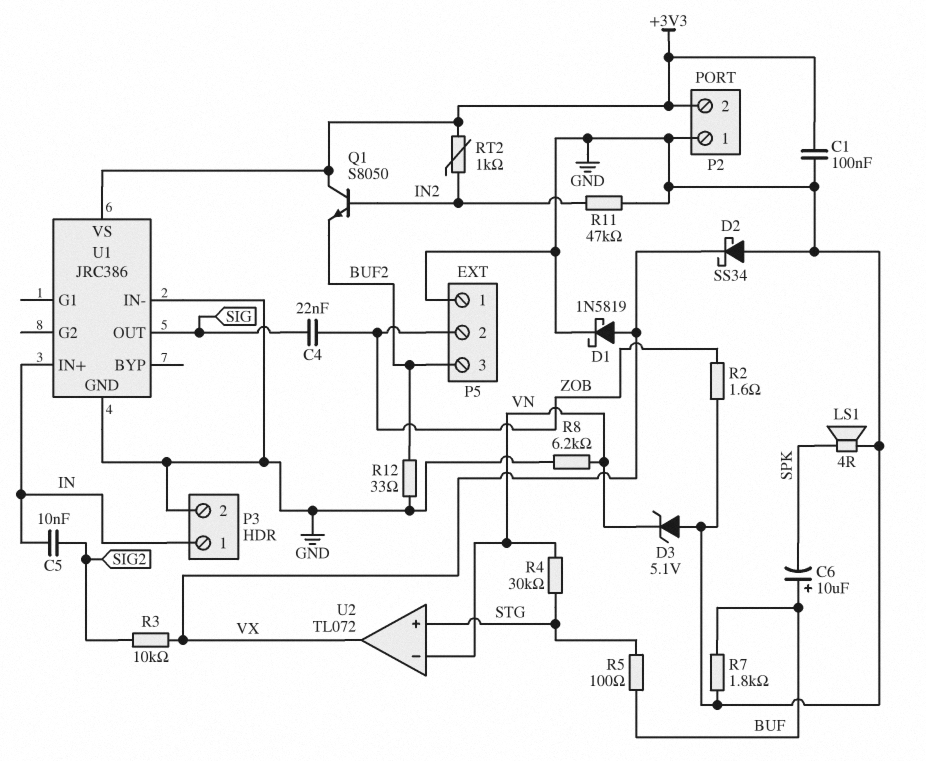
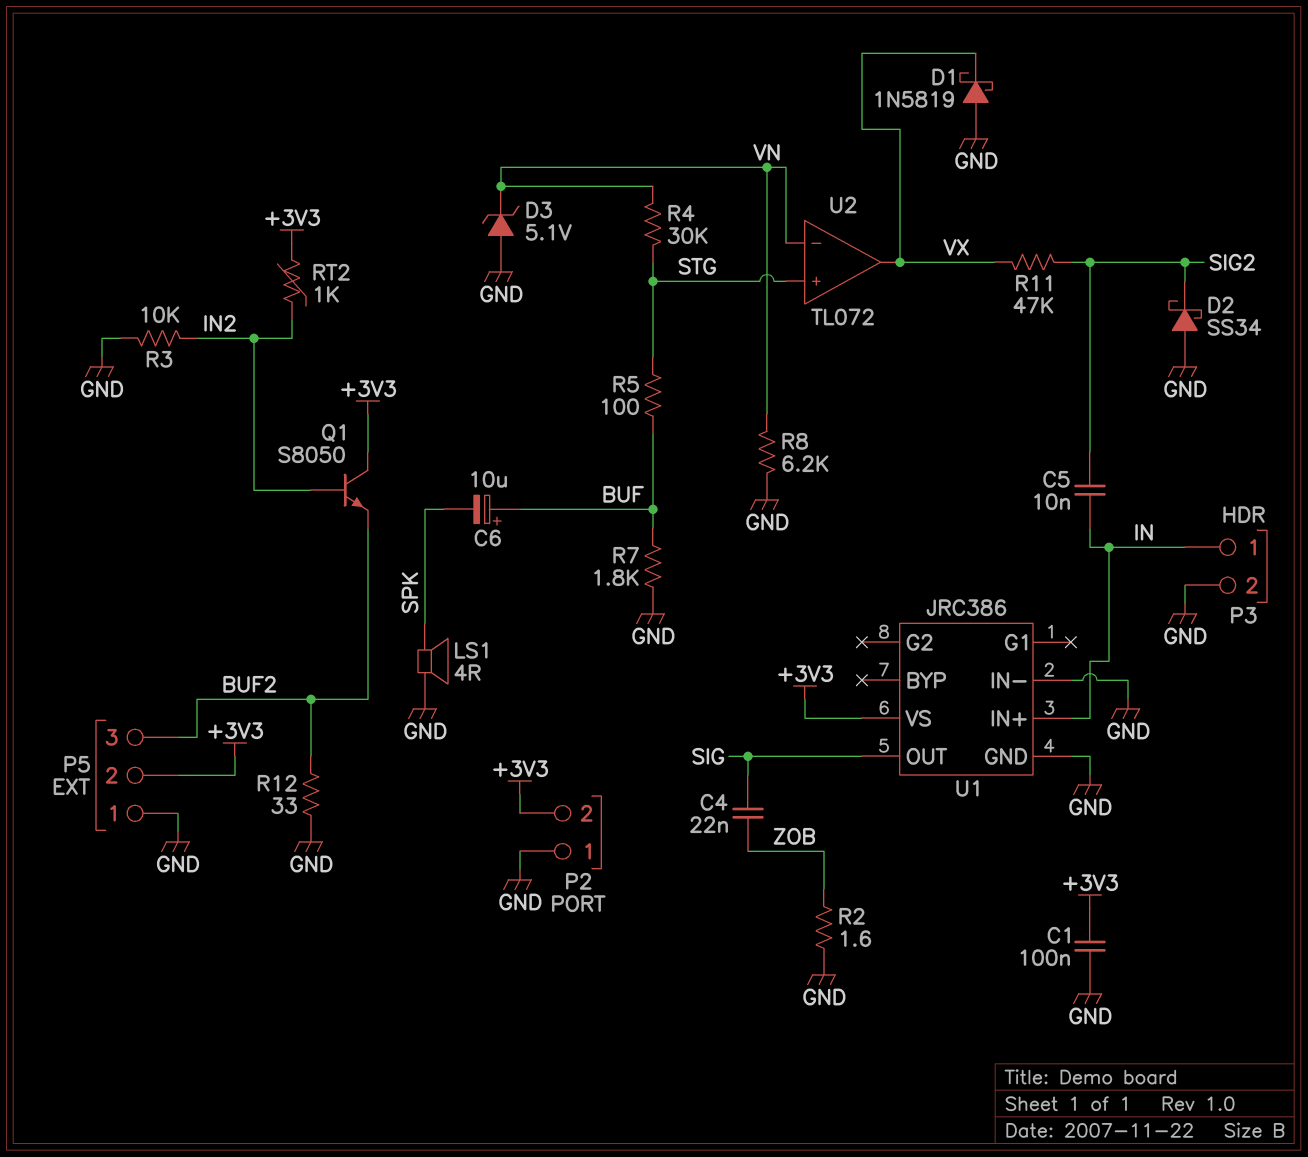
D1: schottky 1N5819 (A VX, K GND) -> schottky 1N5819 (A GND, K VX)
D2: schottky SS34 (A GND, K VX) -> schottky SS34 (A GND, K SIG2)
P5 pin 2: ZOB -> +3V3
R3: 10k (SIG2, VX) -> 10k (GND, IN2)
R11: 47k (GND, IN2) -> 47k (SIG2, VX)

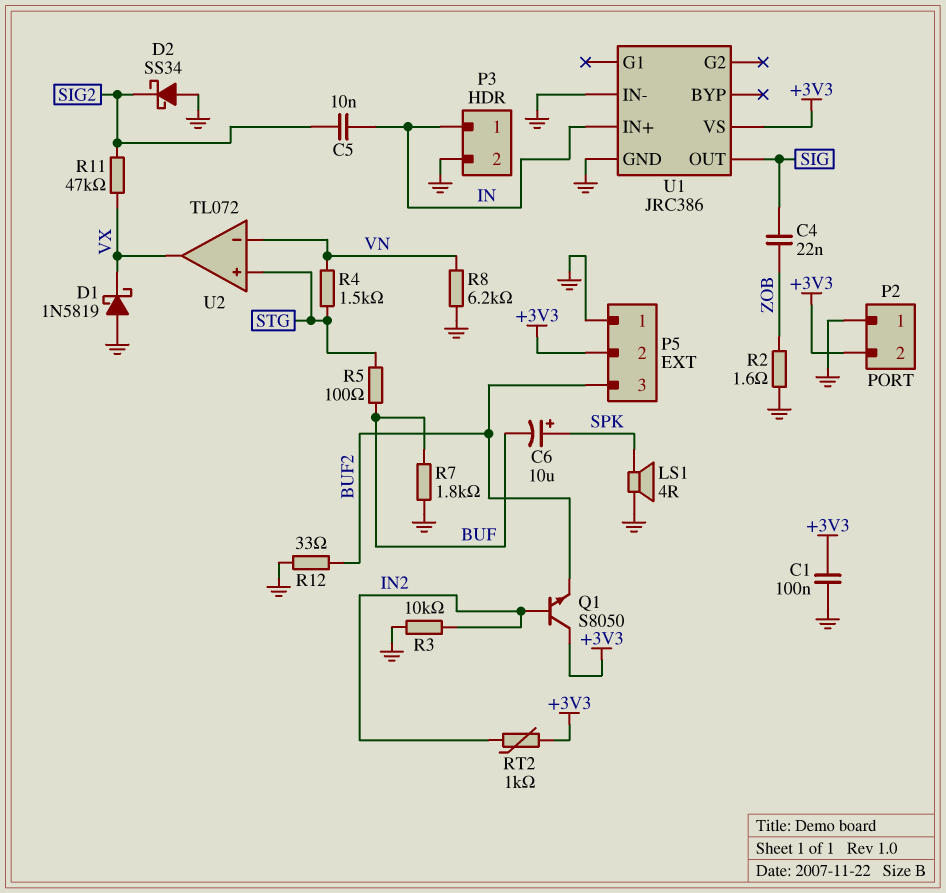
C6: 10uF (plus BUF, minus SPK) -> 10uF (plus SPK, minus BUF)
D3: zener 5.1V (A GND, K VN) -> none
R4: 30k (STG, VN) -> 1.5k (STG, VN)

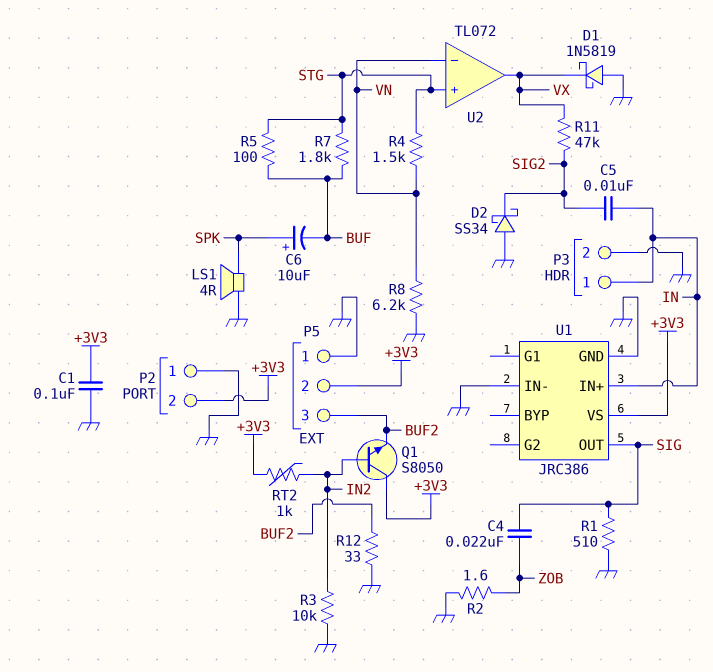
R1: none -> 510 (GND, SIG)
R7: 1.8k (BUF, GND) -> 1.8k (BUF, STG)

